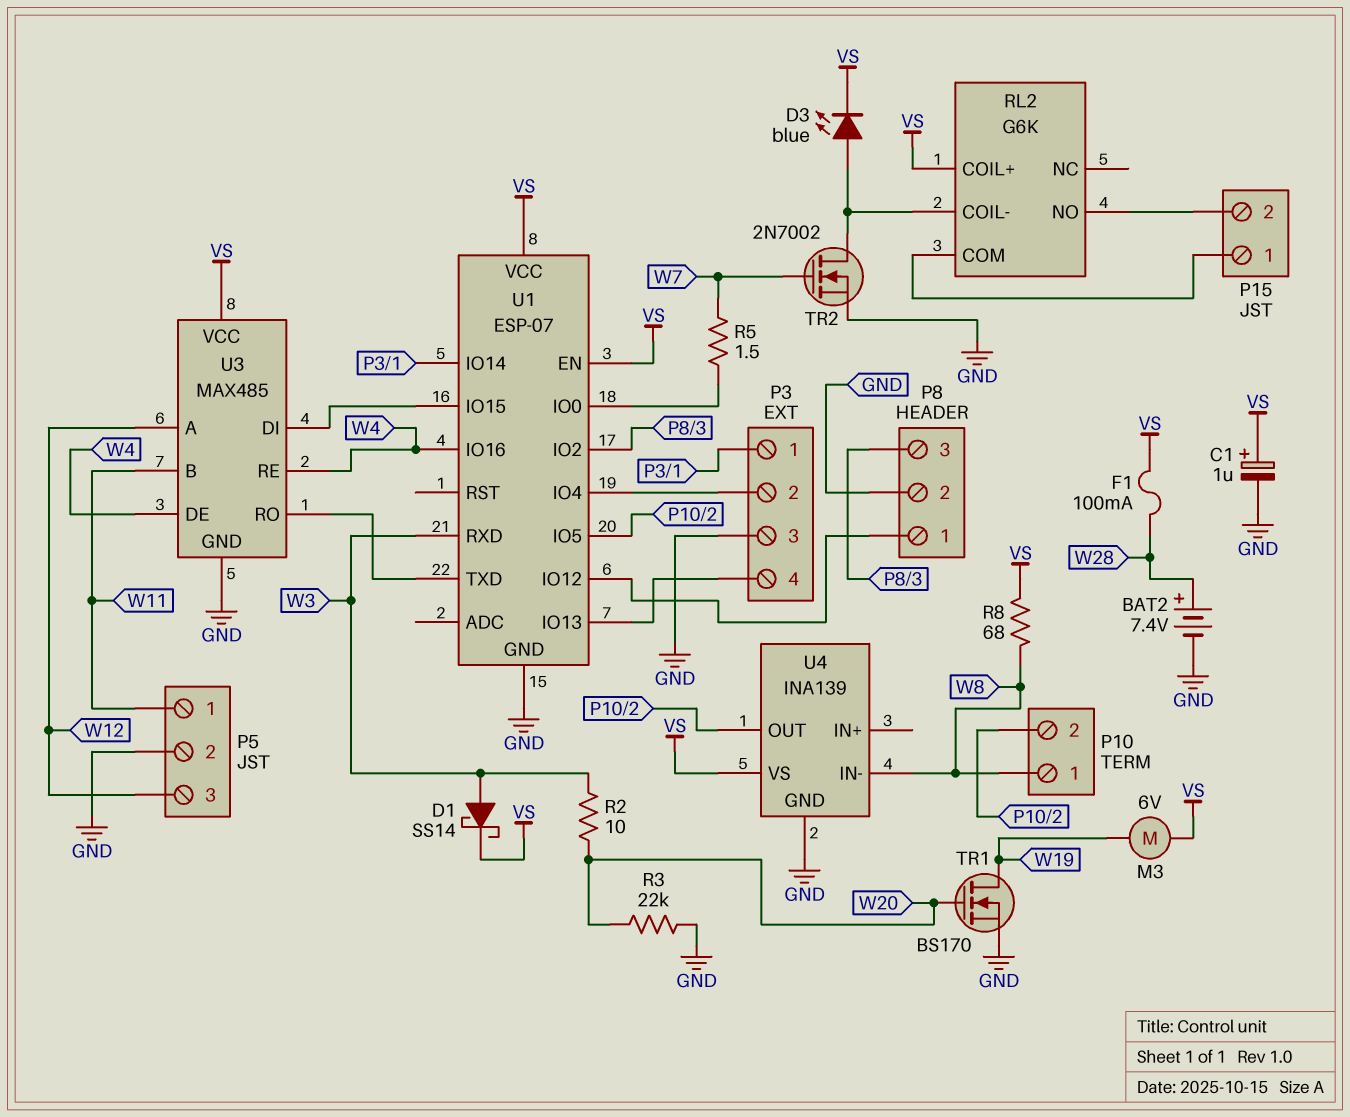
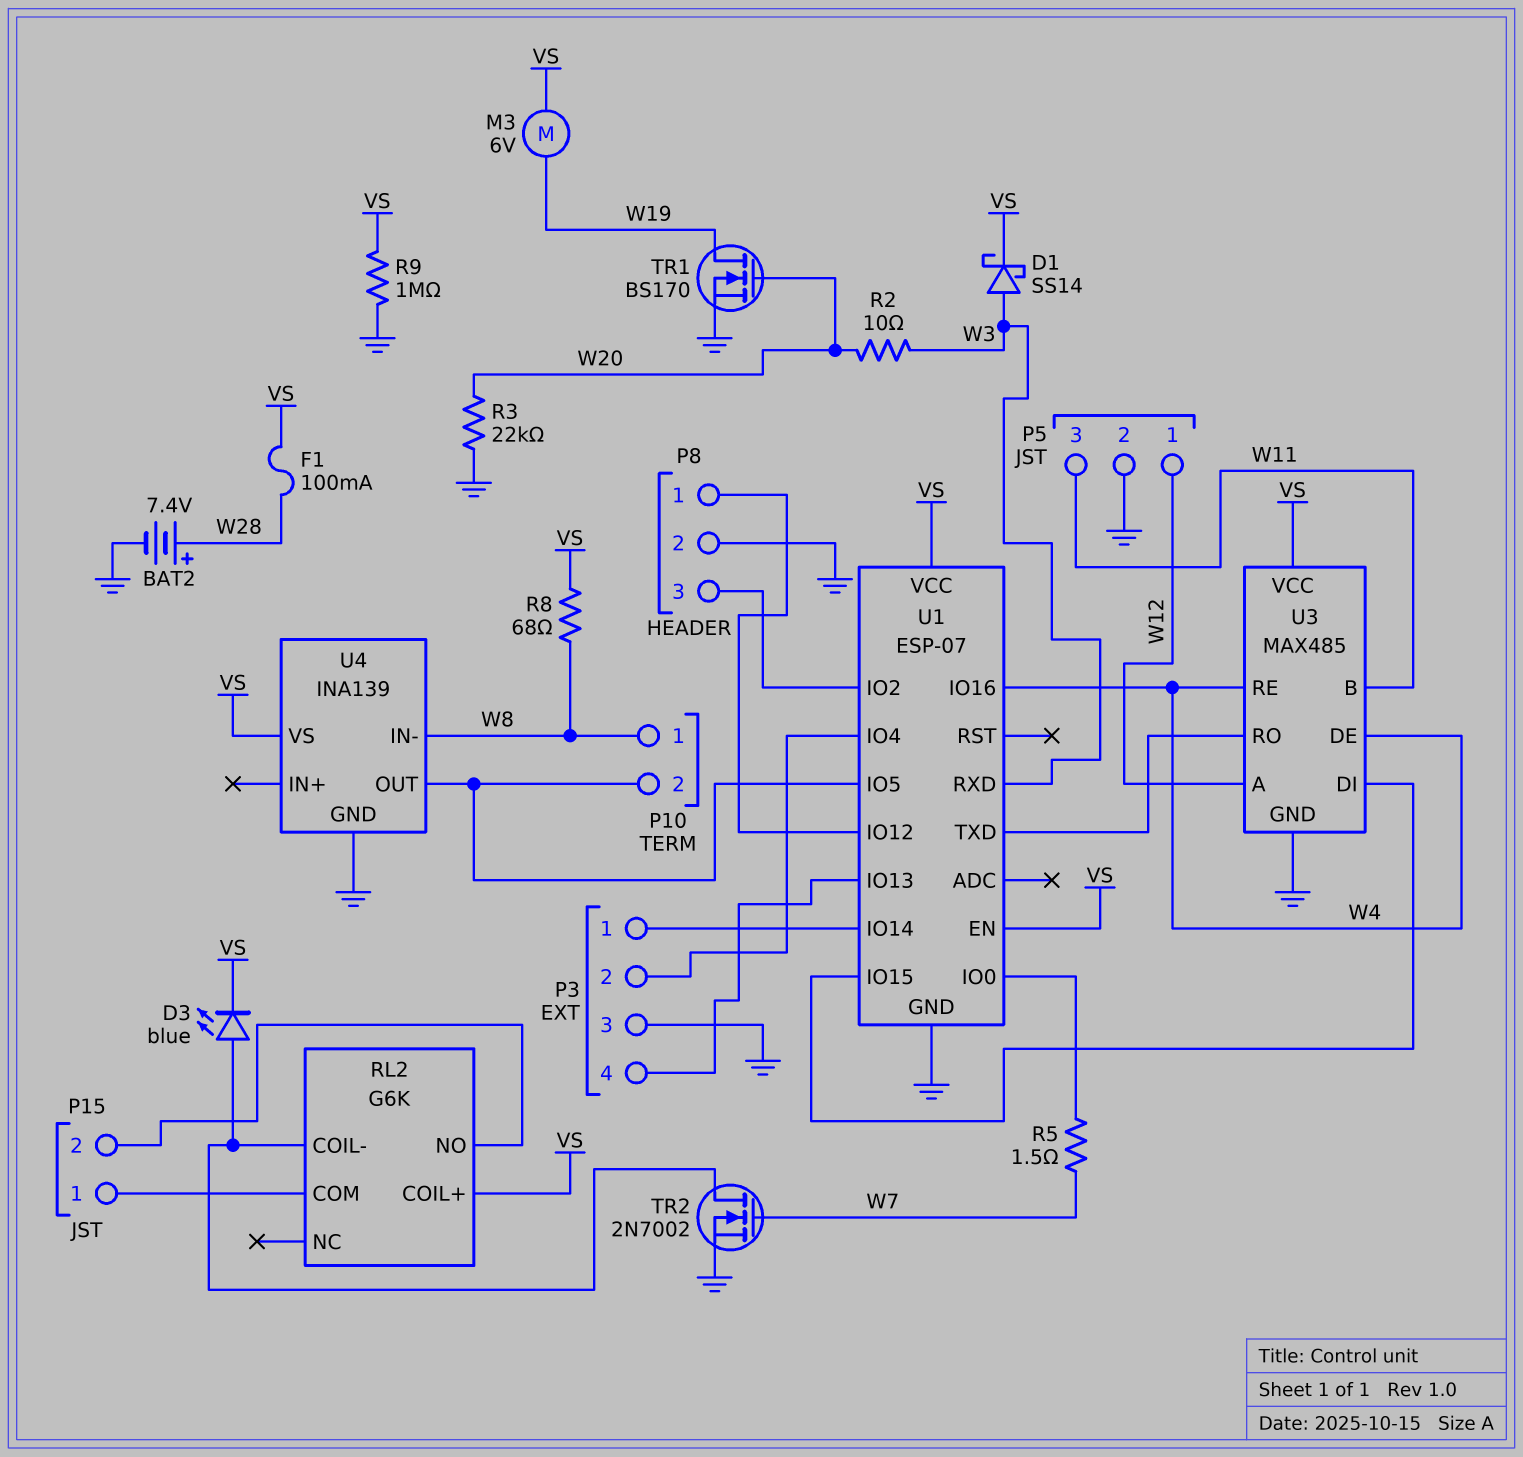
C1: 1uF (plus VS, minus GND) -> none
P5 pin 1: W11 -> W12
P5 pin 3: W12 -> W11
R9: none -> 1M (GND, VS)

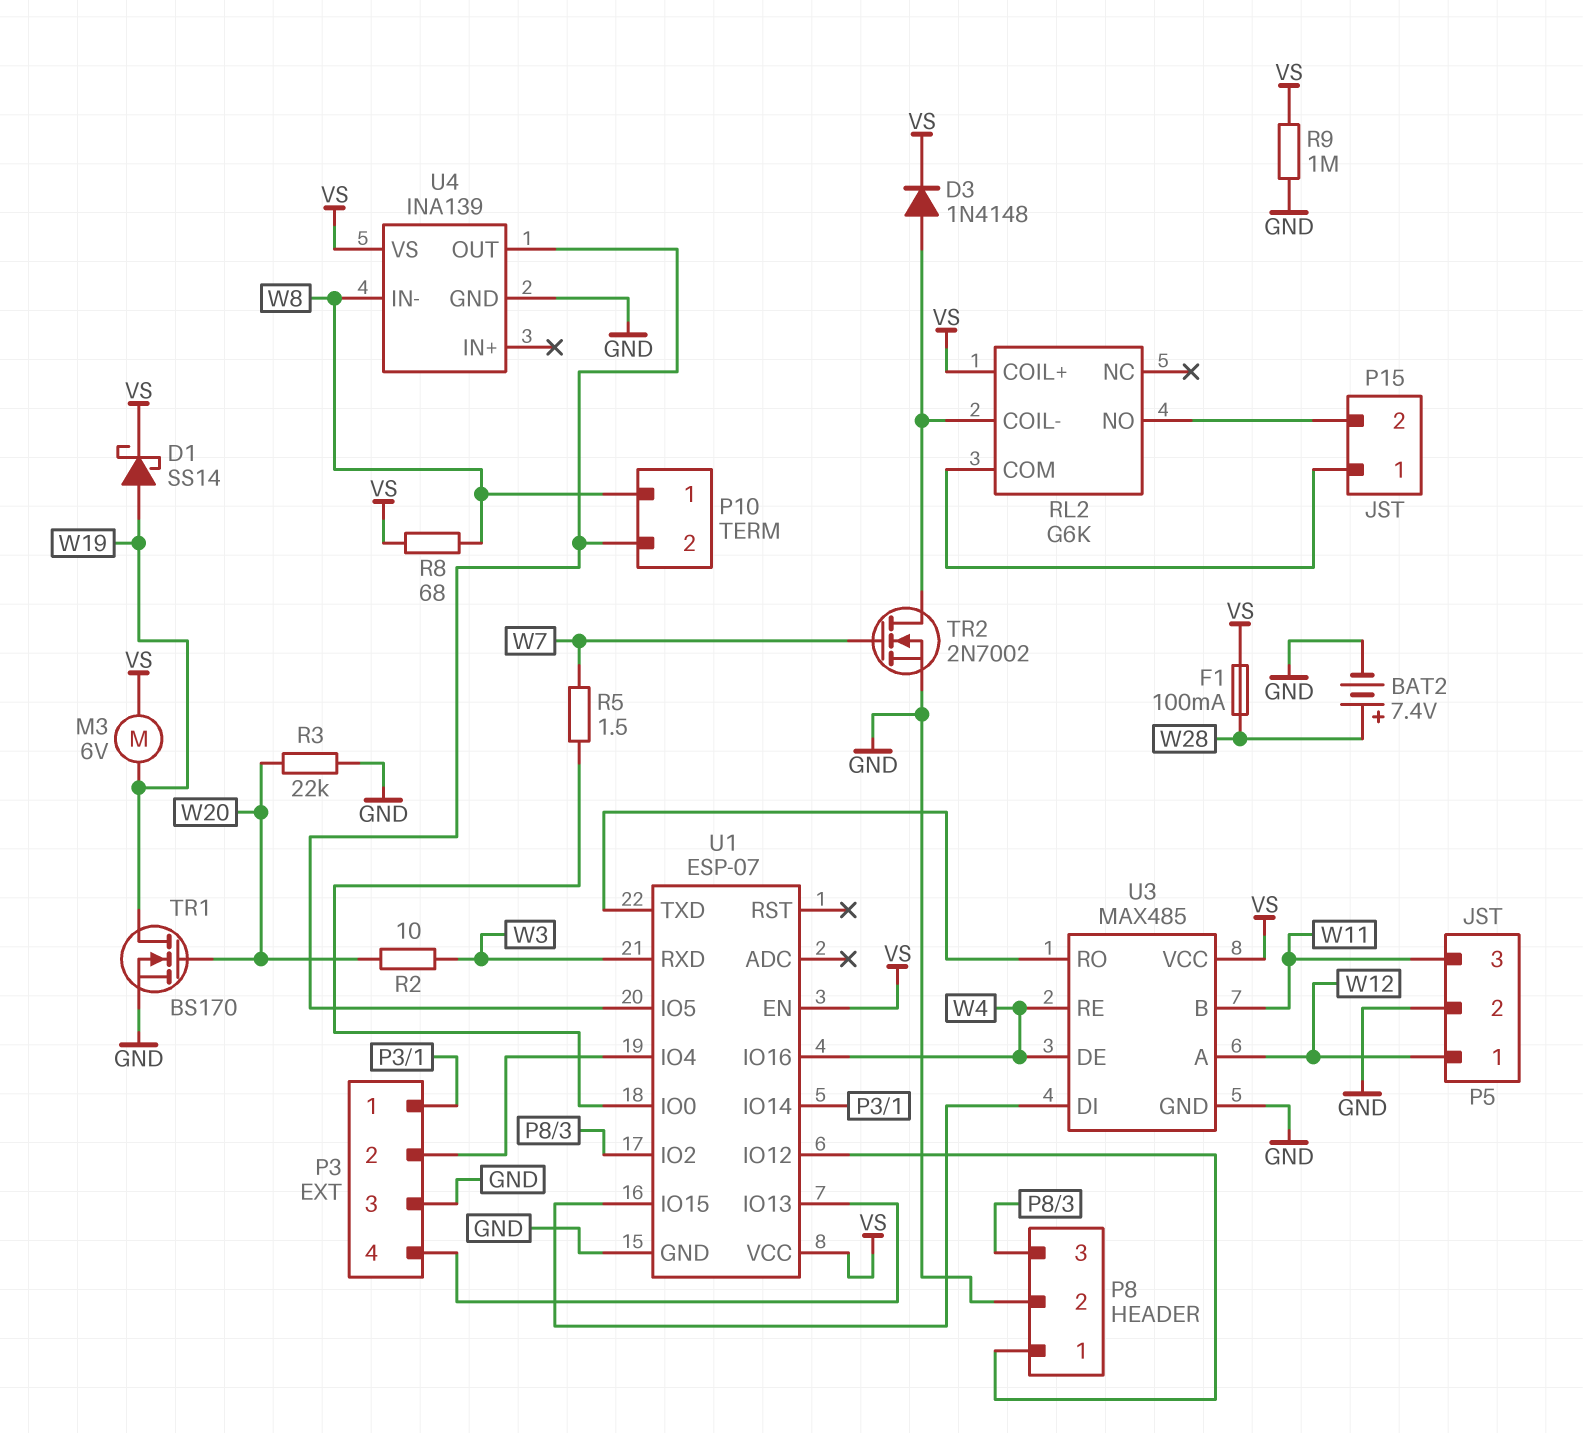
D1: schottky SS14 (A W3, K VS) -> schottky SS14 (A W19, K VS)
D3: LED blue (A RL2/COIL-, K VS) -> diode 1N4148 (A RL2/COIL-, K VS)

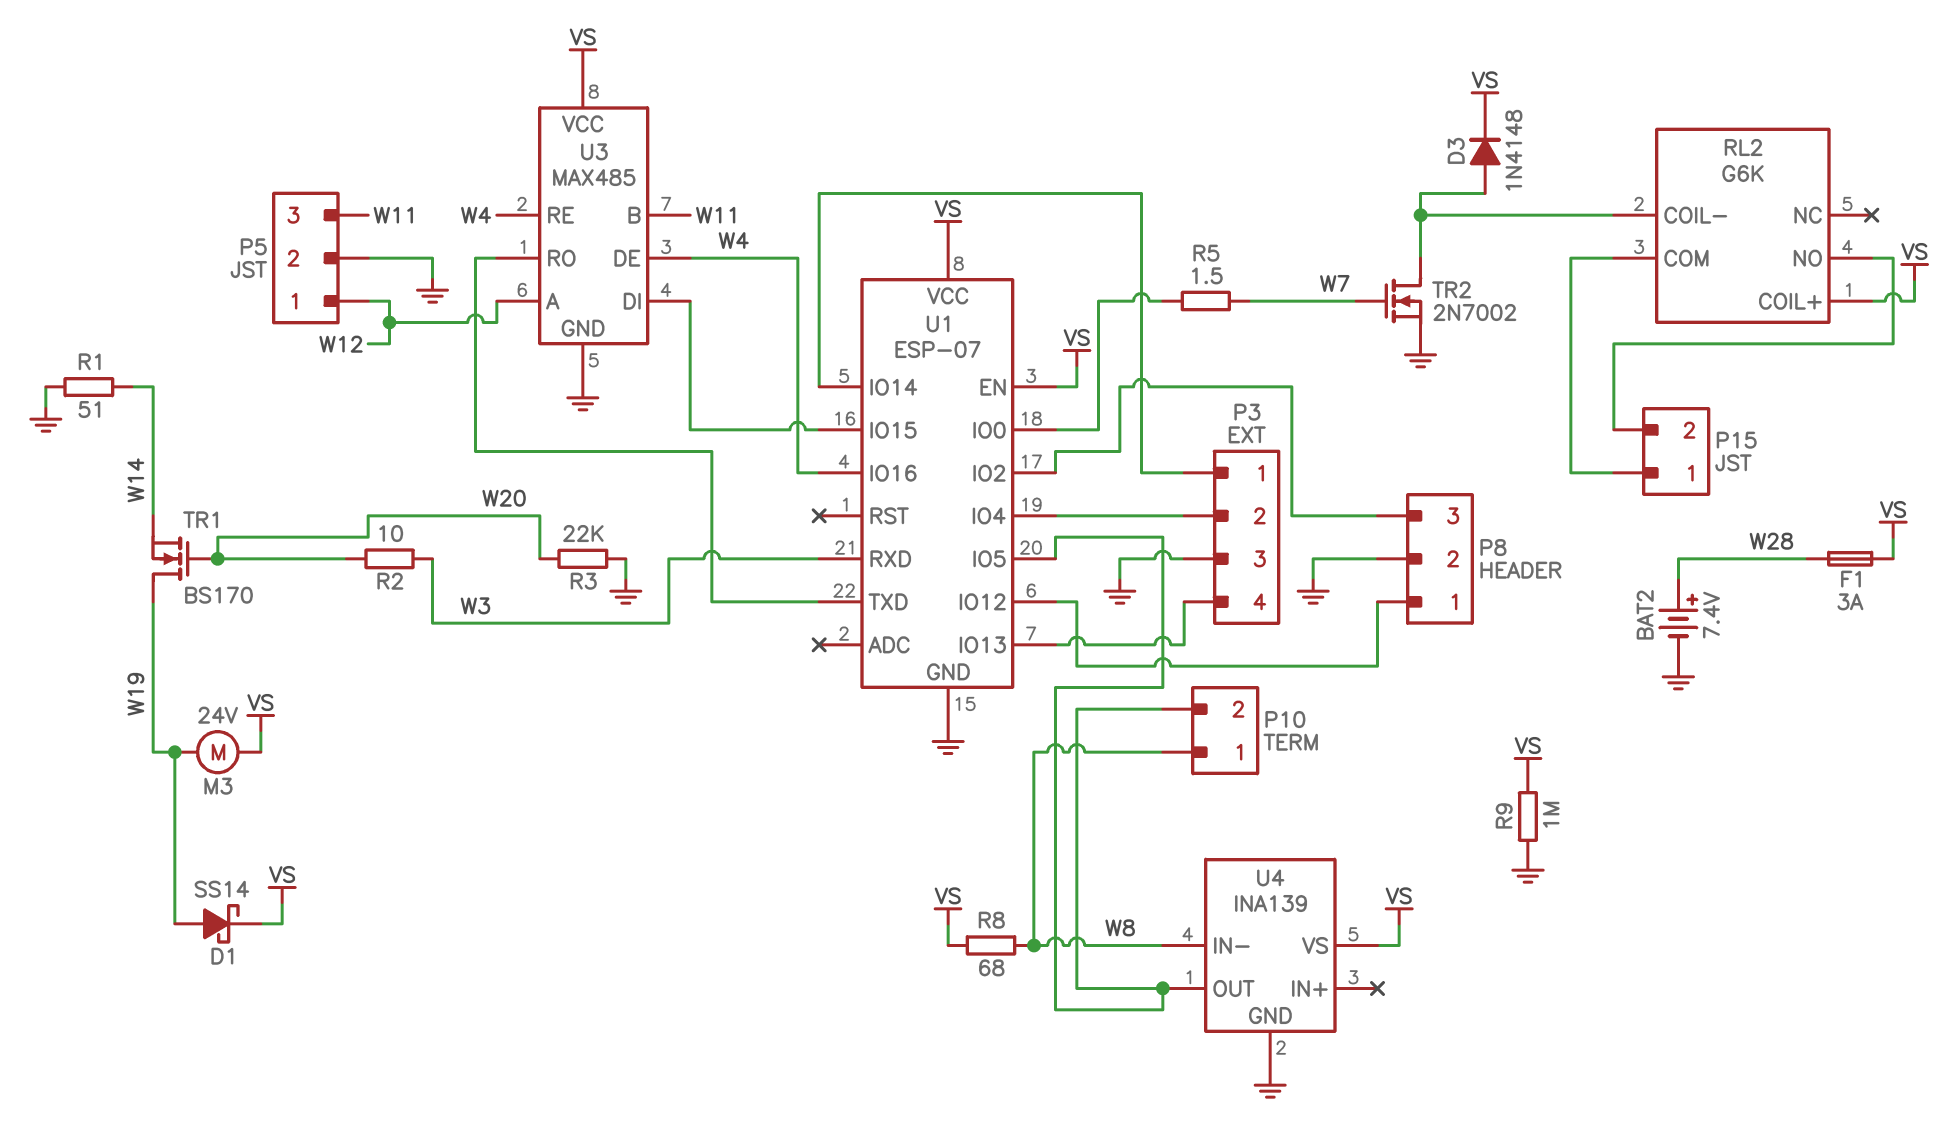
F1: 100mA (VS, W28) -> 3A (VS, W28)
M3: motor 6V (VS, W19) -> motor 24V (VS, W19)
R1: none -> 51 (GND, W14)
TR1: NMOS BS170 (G W20, D W19, S GND) -> NMOS BS170 (G W20, D W19, S W14)

